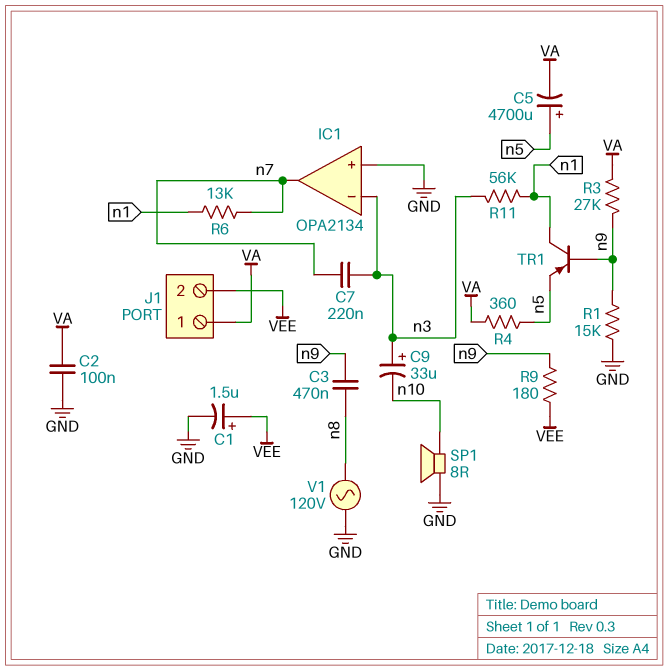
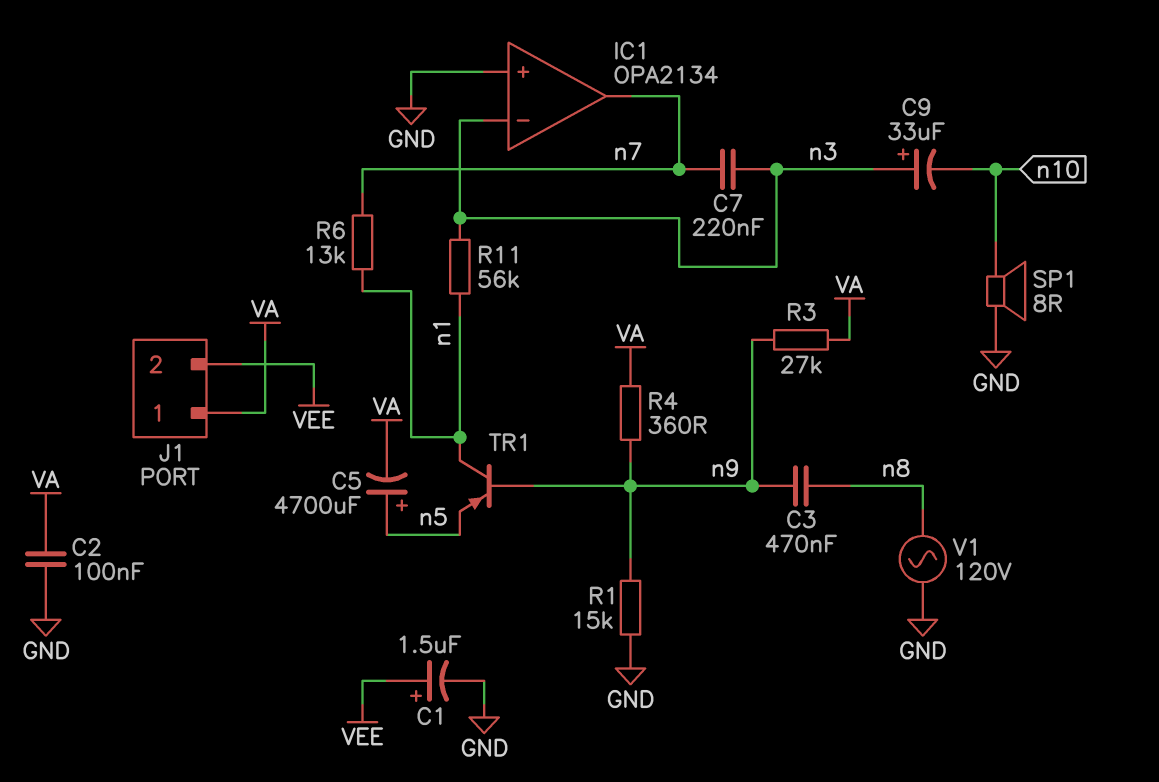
R4: 360 (VA, n5) -> 360 (VA, n9)
R9: 180 (VEE, n9) -> none

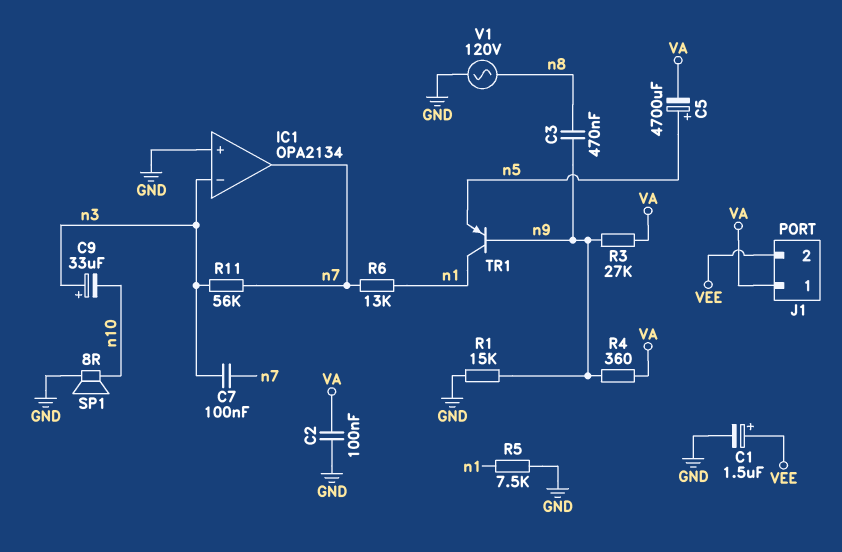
C7: 220nF (n3, n7) -> 100nF (n3, n7)
R5: none -> 7.5k (GND, n1)
R11: 56k (n1, n3) -> 56k (n3, n7)

